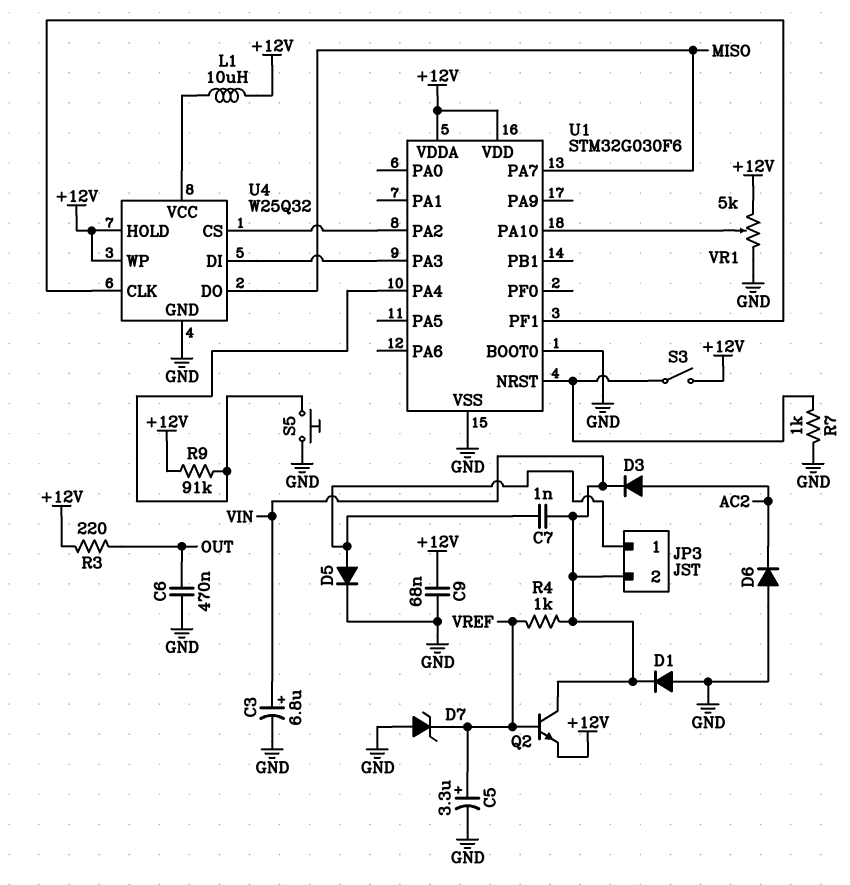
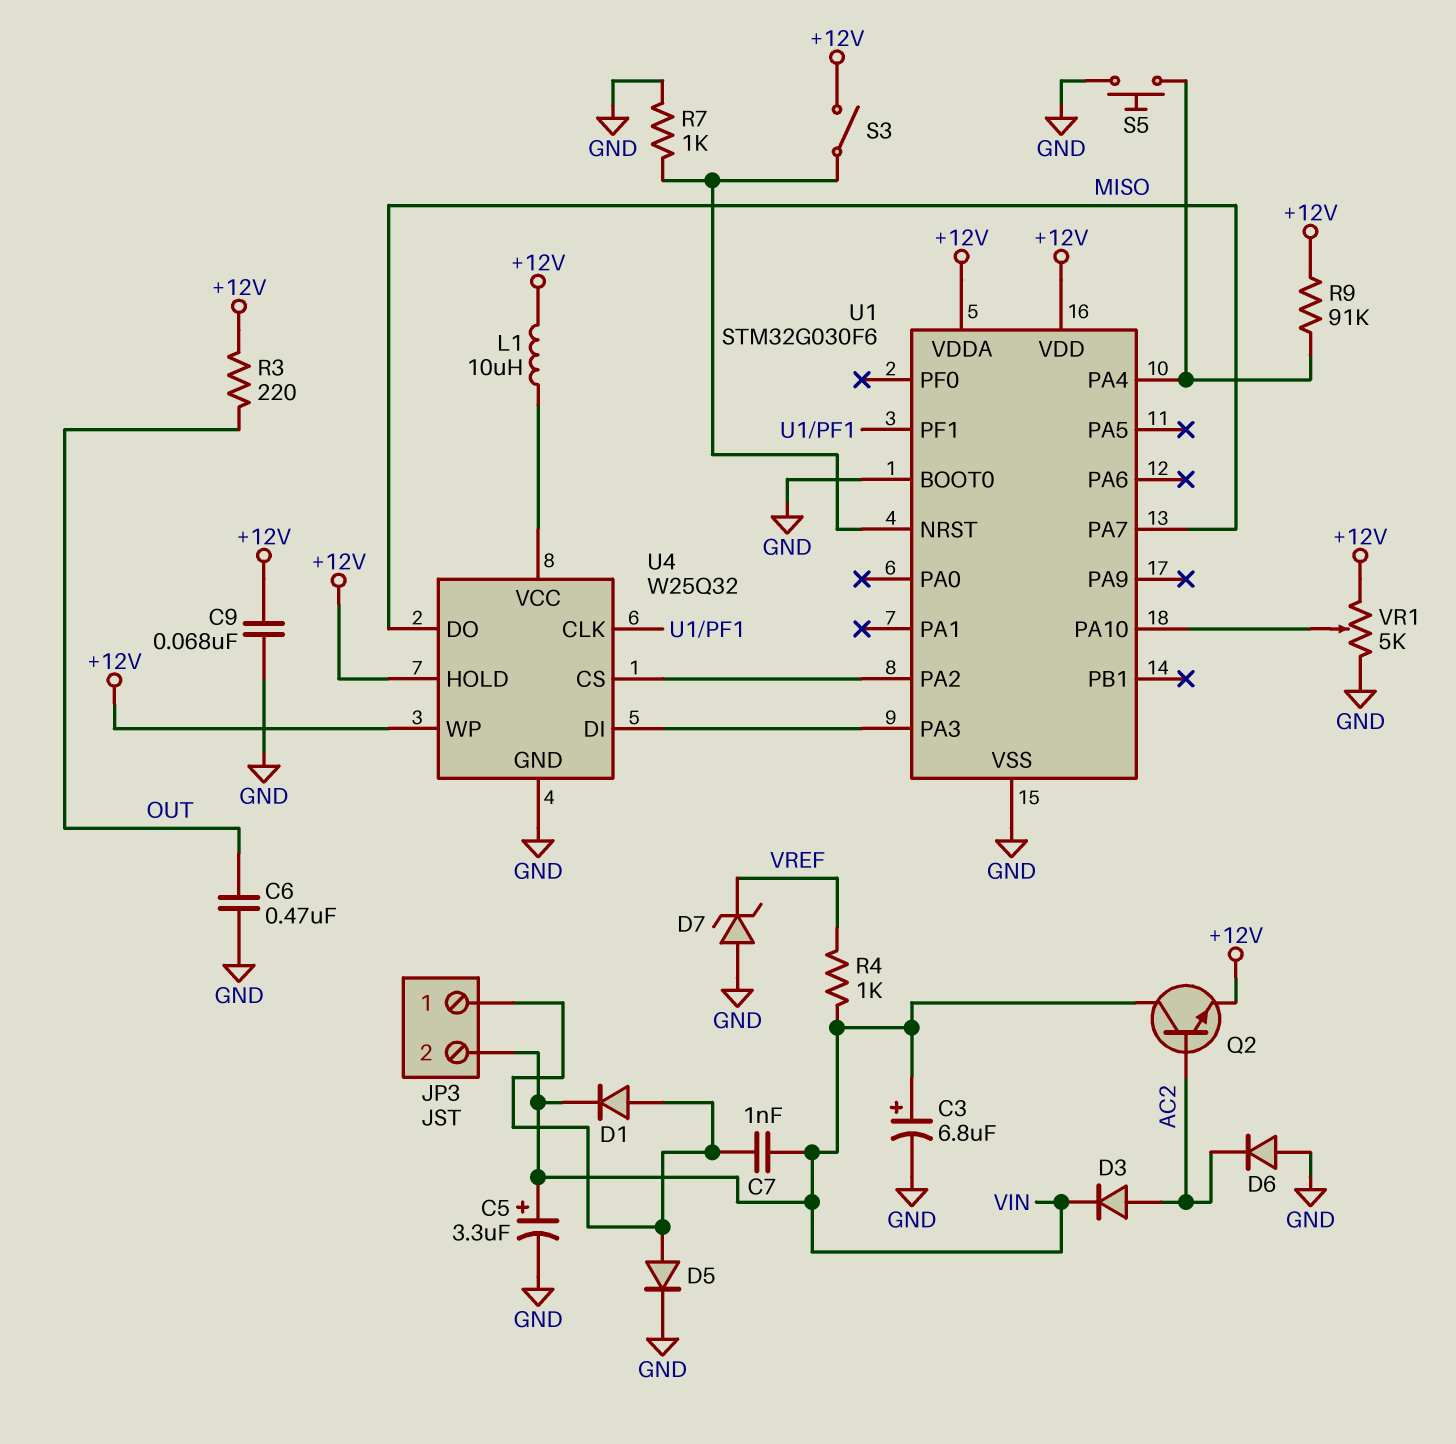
C5: 3.3uF (plus VREF, minus GND) -> 3.3uF (plus VIN, minus GND)
D1: diode (A GND, K VIN) -> diode (A JP3/1, K VIN)
Q2: NPN (B VREF, C VIN, E +12V) -> NPN (B AC2, C VIN, E +12V)

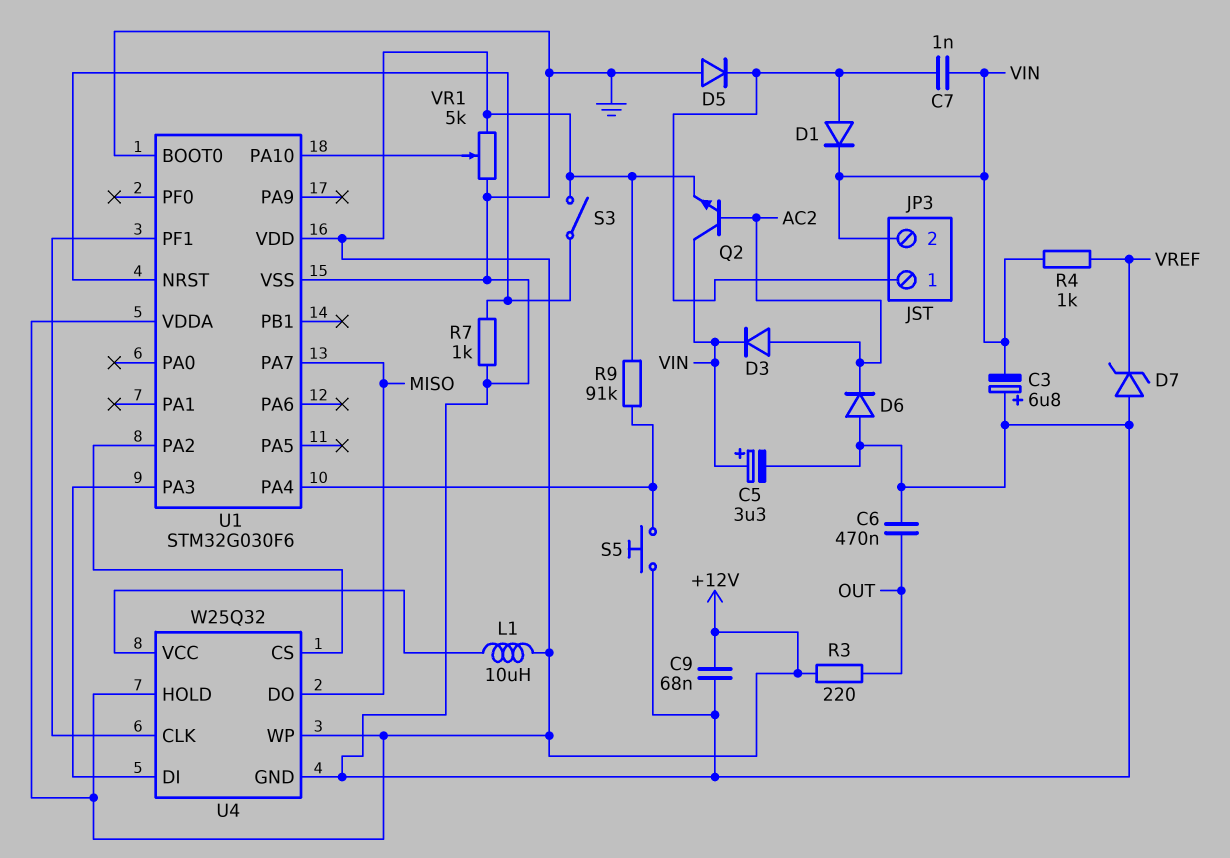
C3: 6.8uF (plus VIN, minus GND) -> 6.8uF (plus GND, minus VIN)
D5: diode (A JP3/1, K GND) -> diode (A GND, K JP3/1)

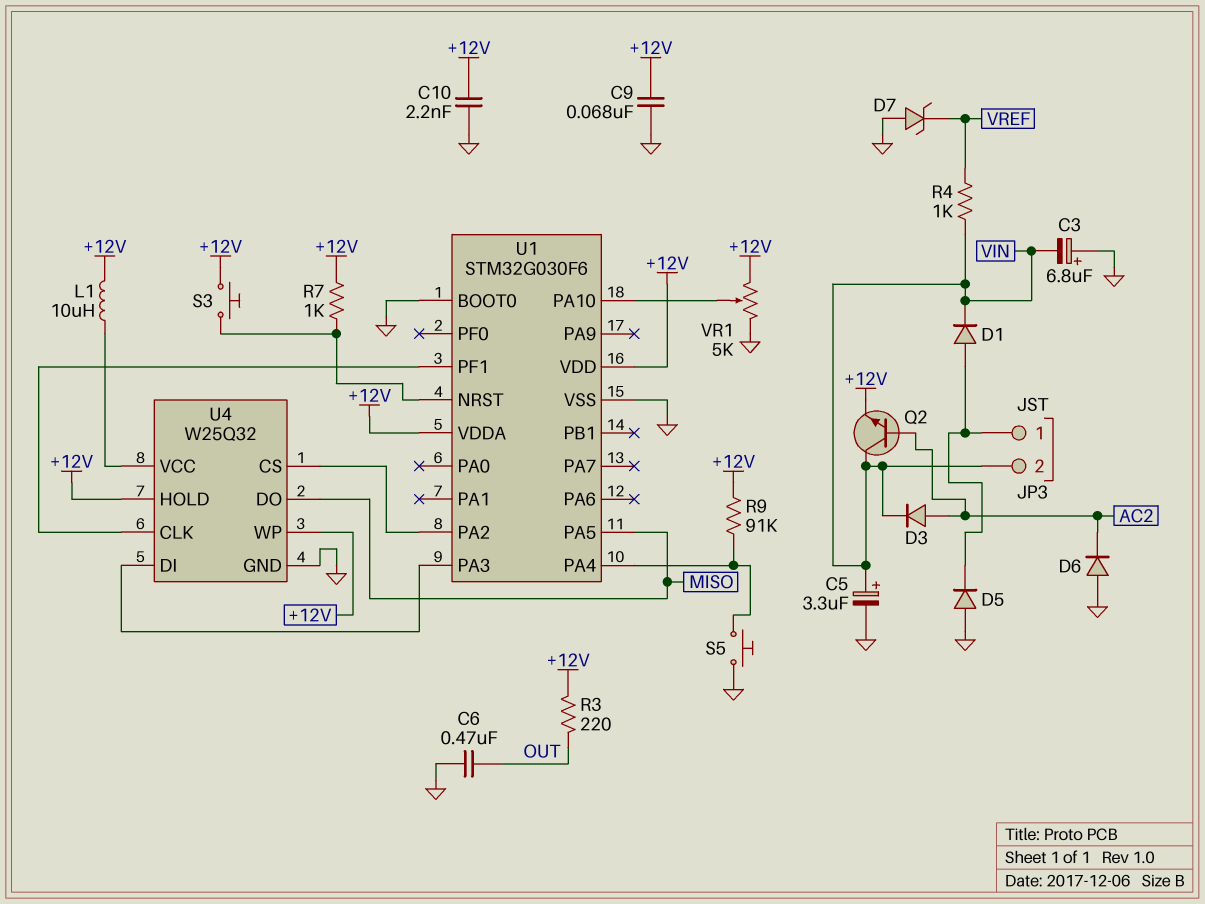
C7: 1nF (JP3/1, VIN) -> none
C10: none -> 2.2nF (+12V, GND)
R7: 1k (GND, U1/NRST) -> 1k (+12V, U1/NRST)
S3: switch (+12V, U1/NRST) -> button (+12V, U1/NRST)
U1 pin PA5: none -> MISO
U1 pin PA7: MISO -> none

